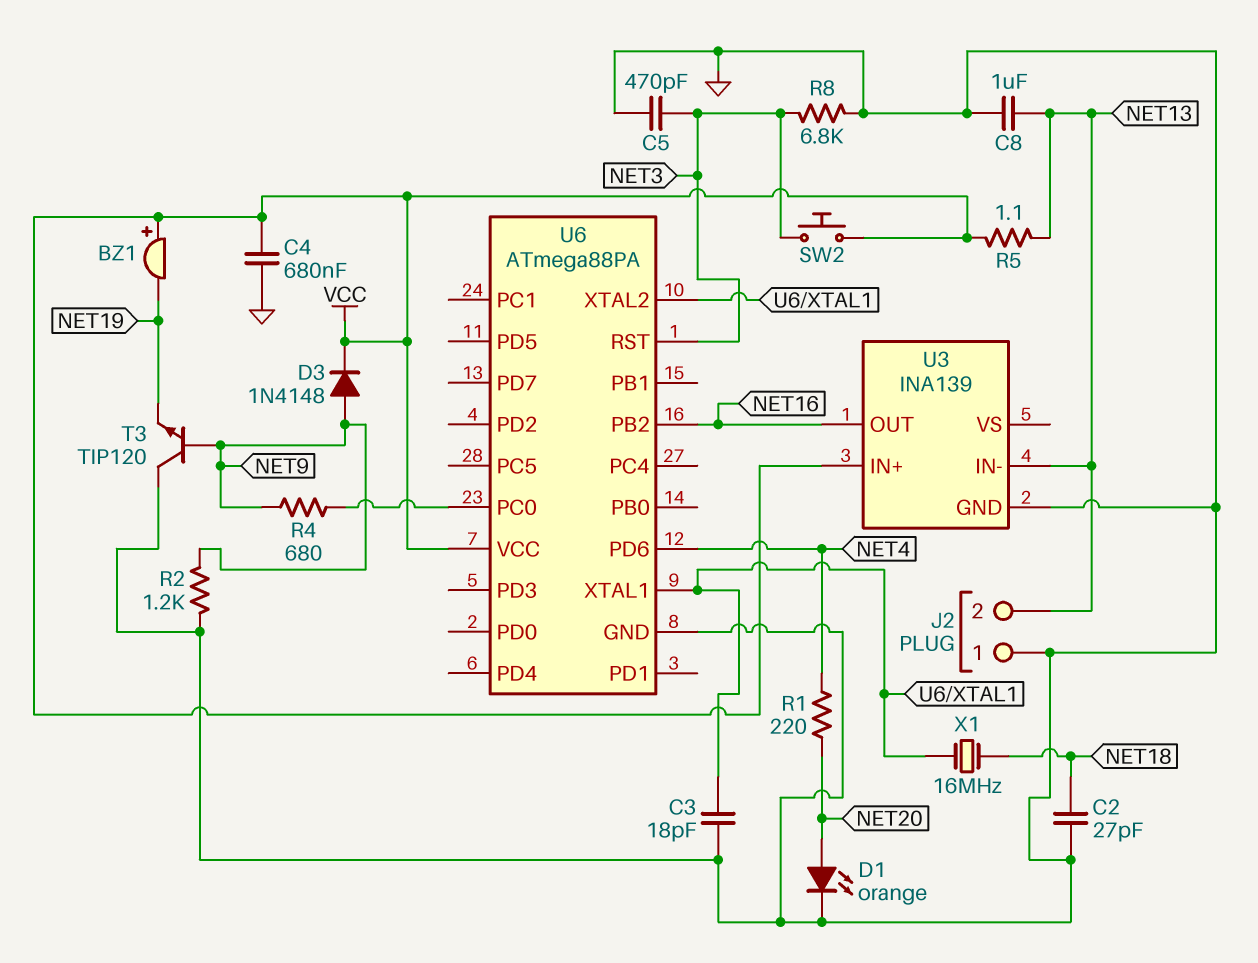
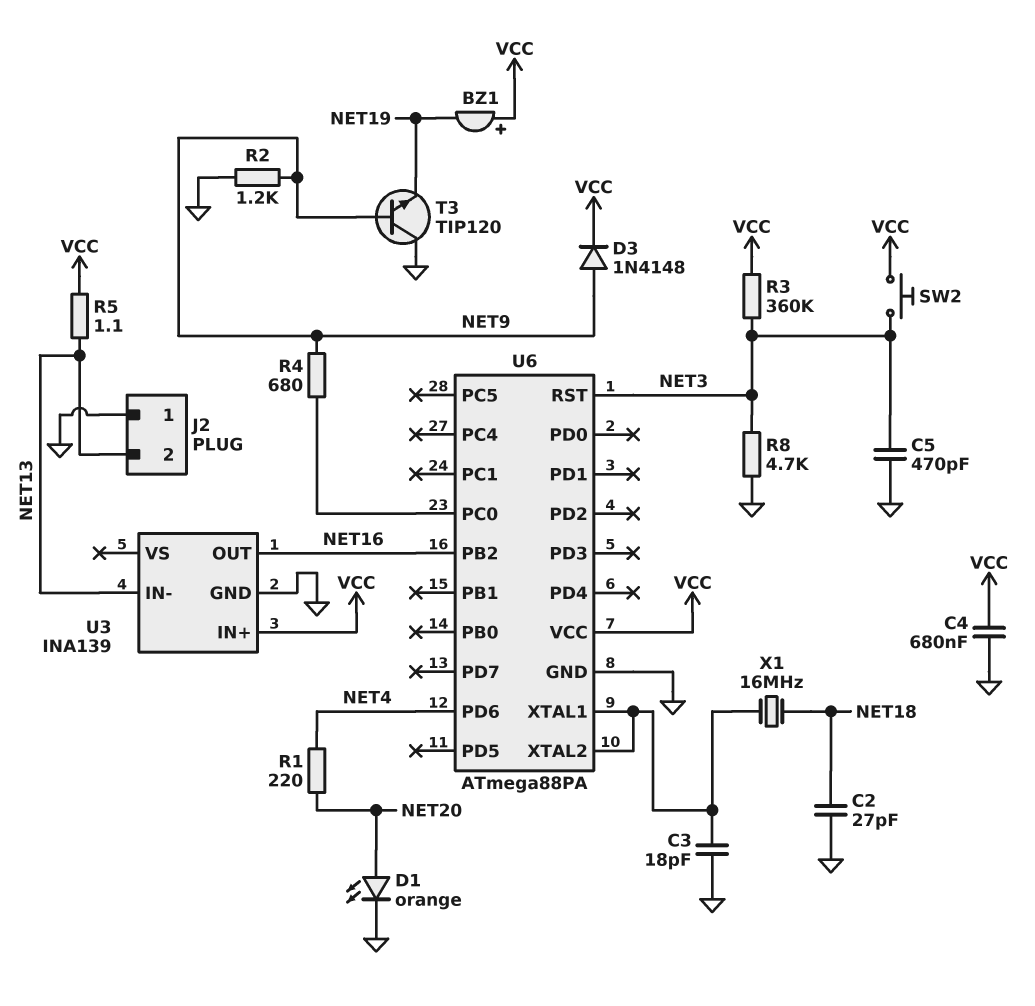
C8: 1uF (GND, NET13) -> none
R3: none -> 360k (NET3, VCC)
R8: 6.8k (GND, NET3) -> 4.7k (GND, NET3)

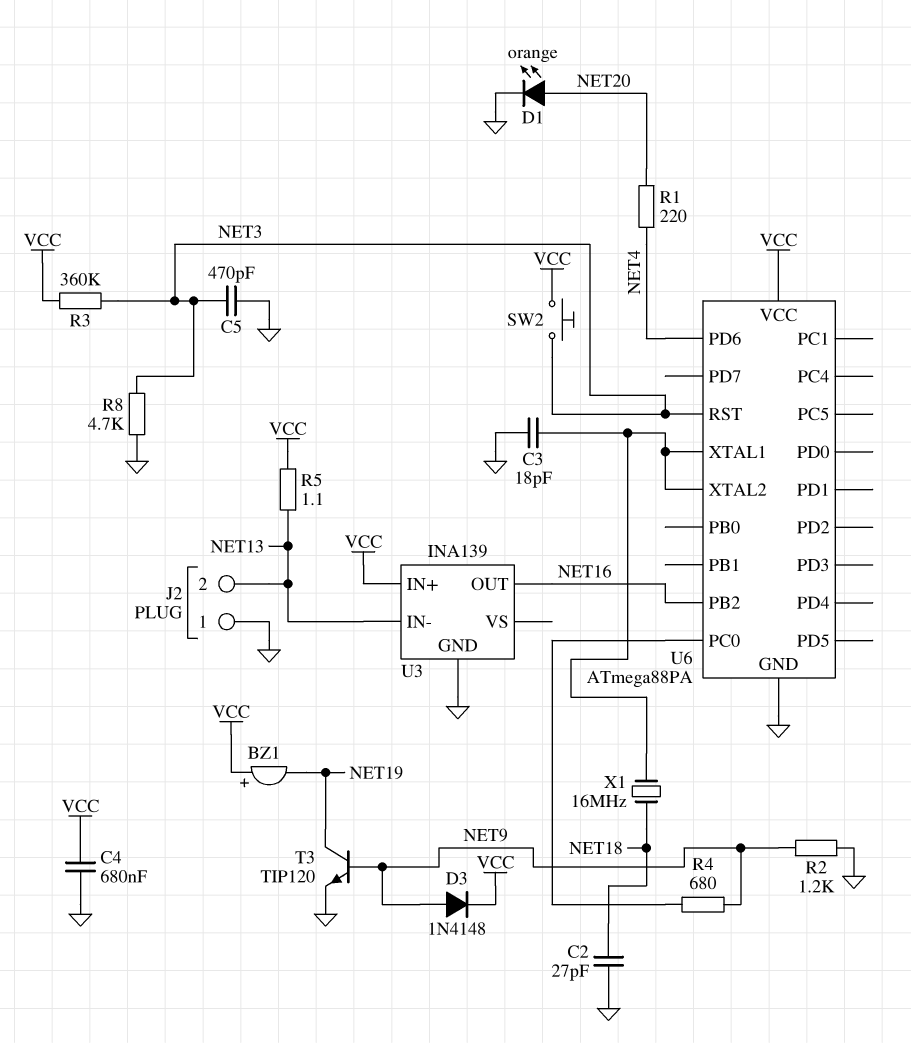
T3: NPN TIP120 (B NET9, C GND, E NET19) -> NPN TIP120 (B NET9, C NET19, E GND)

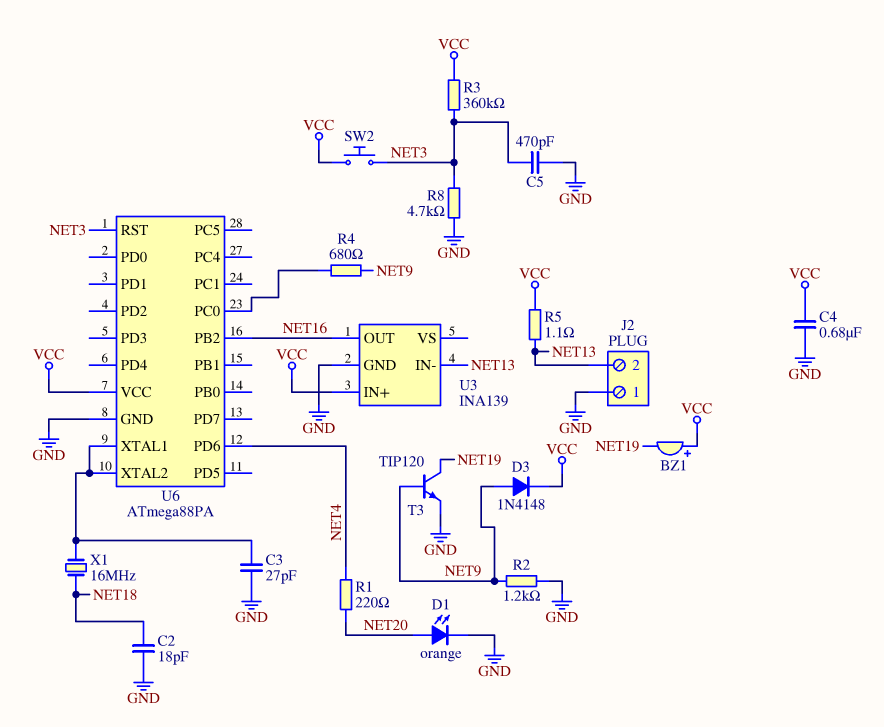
C2: 27pF (GND, NET18) -> 18pF (GND, NET18)
C3: 18pF (GND, U6/XTAL1) -> 27pF (GND, U6/XTAL1)

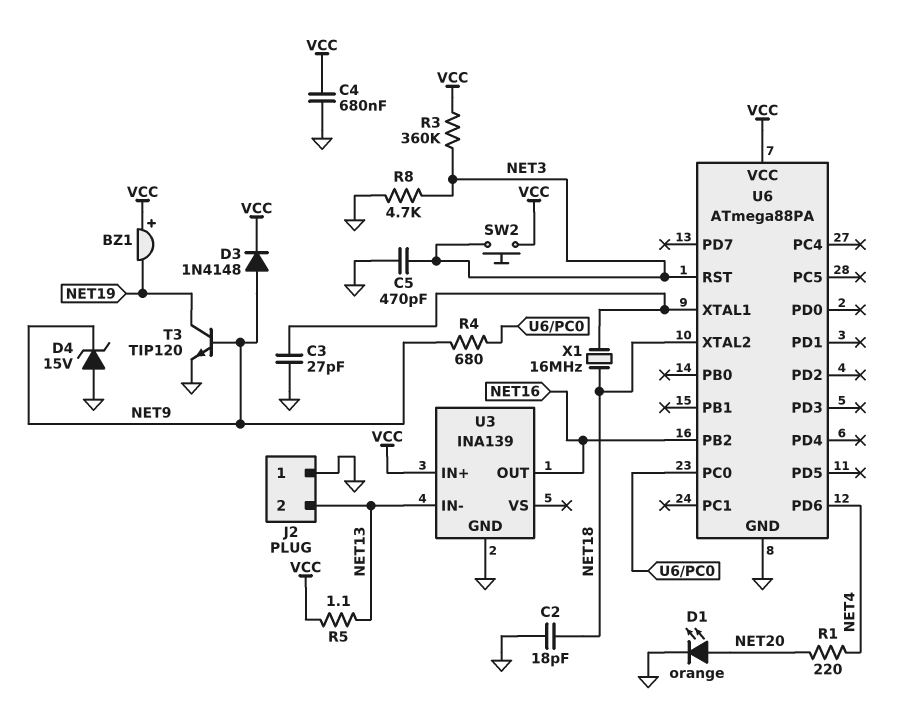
D4: none -> zener 15V (A GND, K NET9)
R2: 1.2k (GND, NET9) -> none
U6 pin XTAL2: U6/XTAL1 -> NET18

